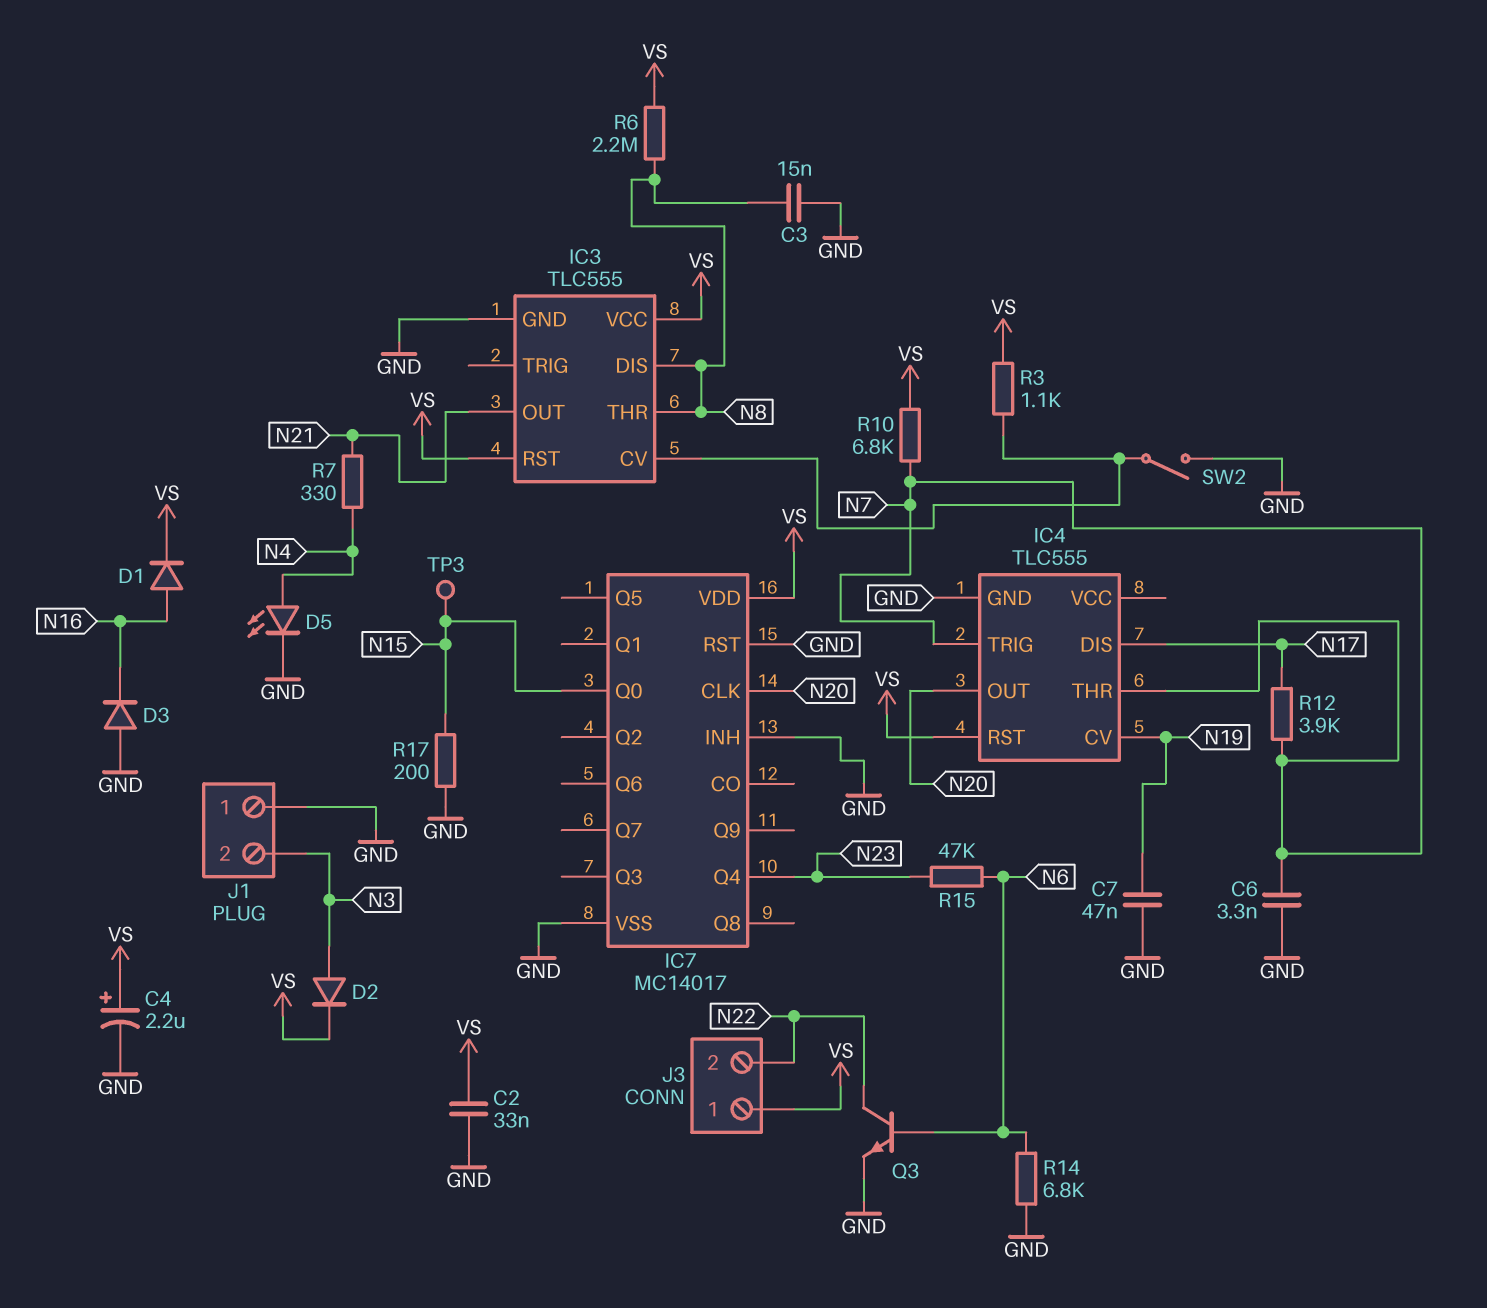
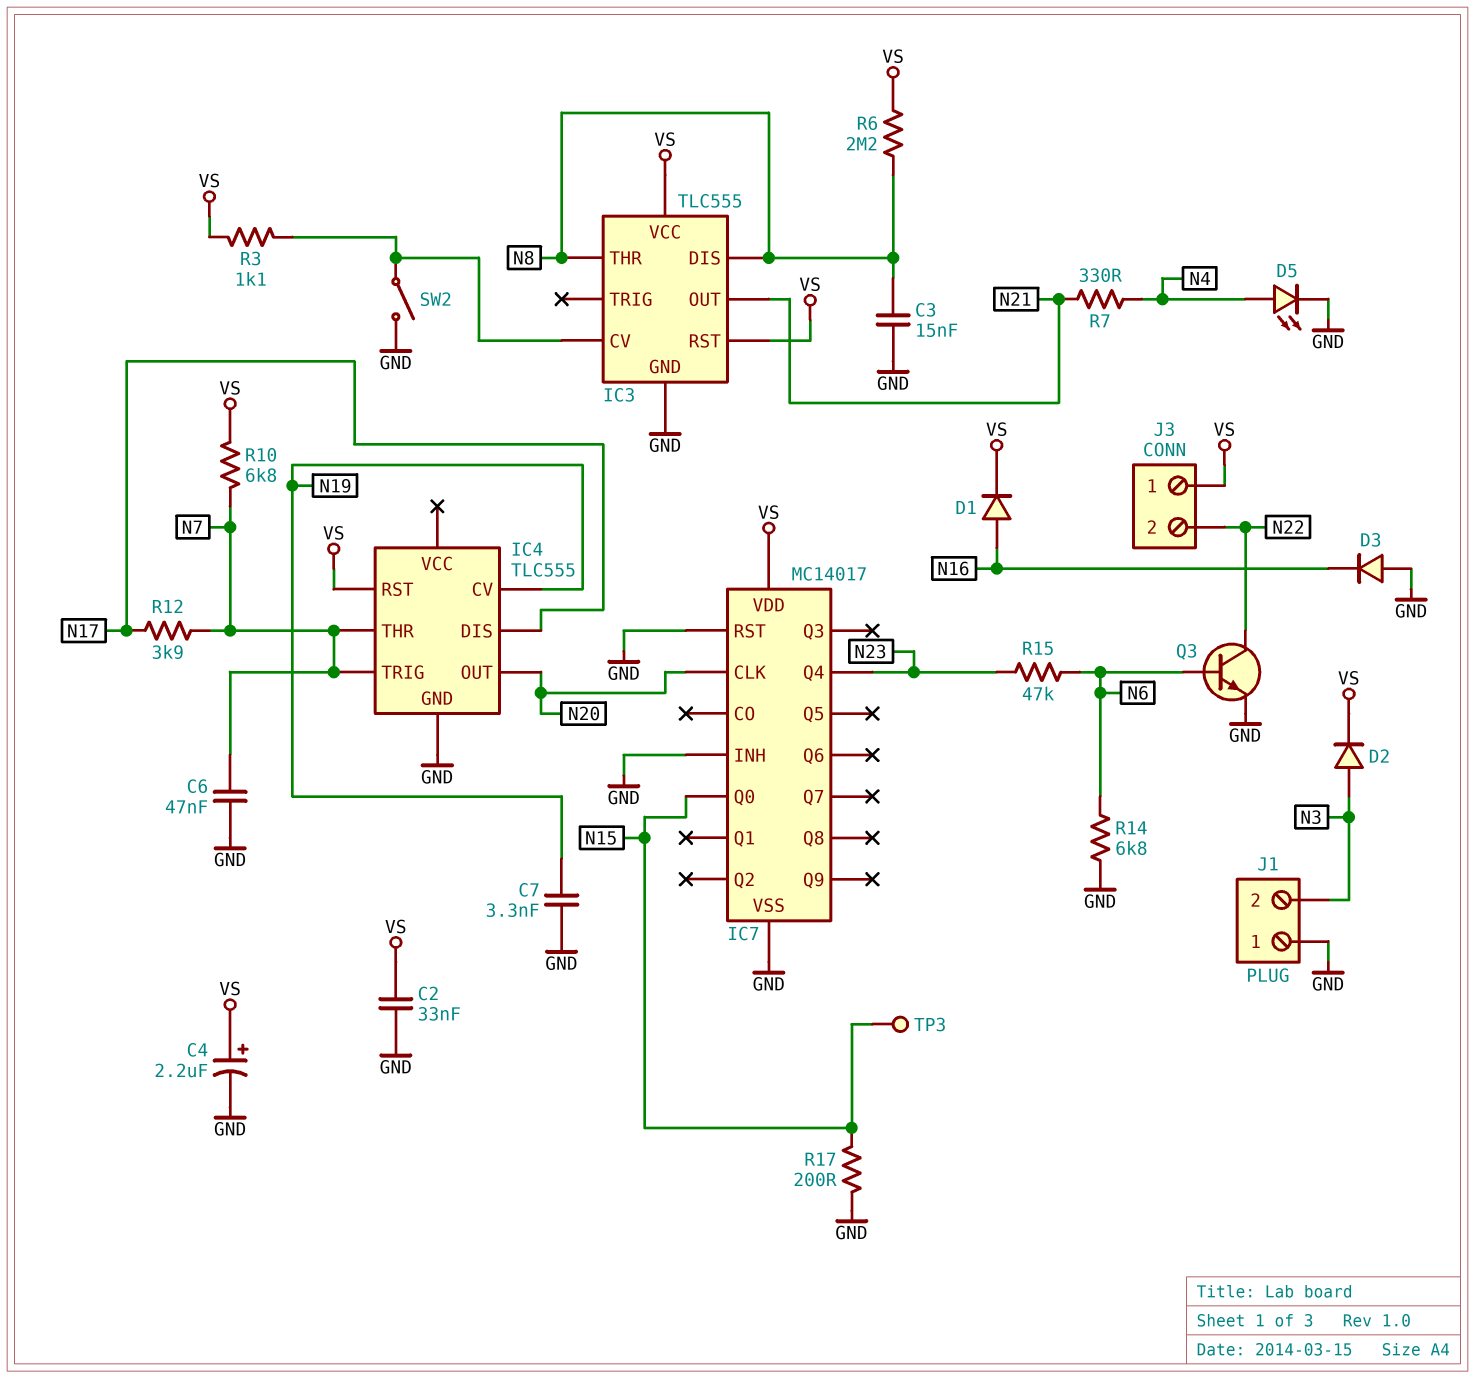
C6: 3.3nF (GND, N7) -> 47nF (GND, N7)
C7: 47nF (GND, N19) -> 3.3nF (GND, N19)

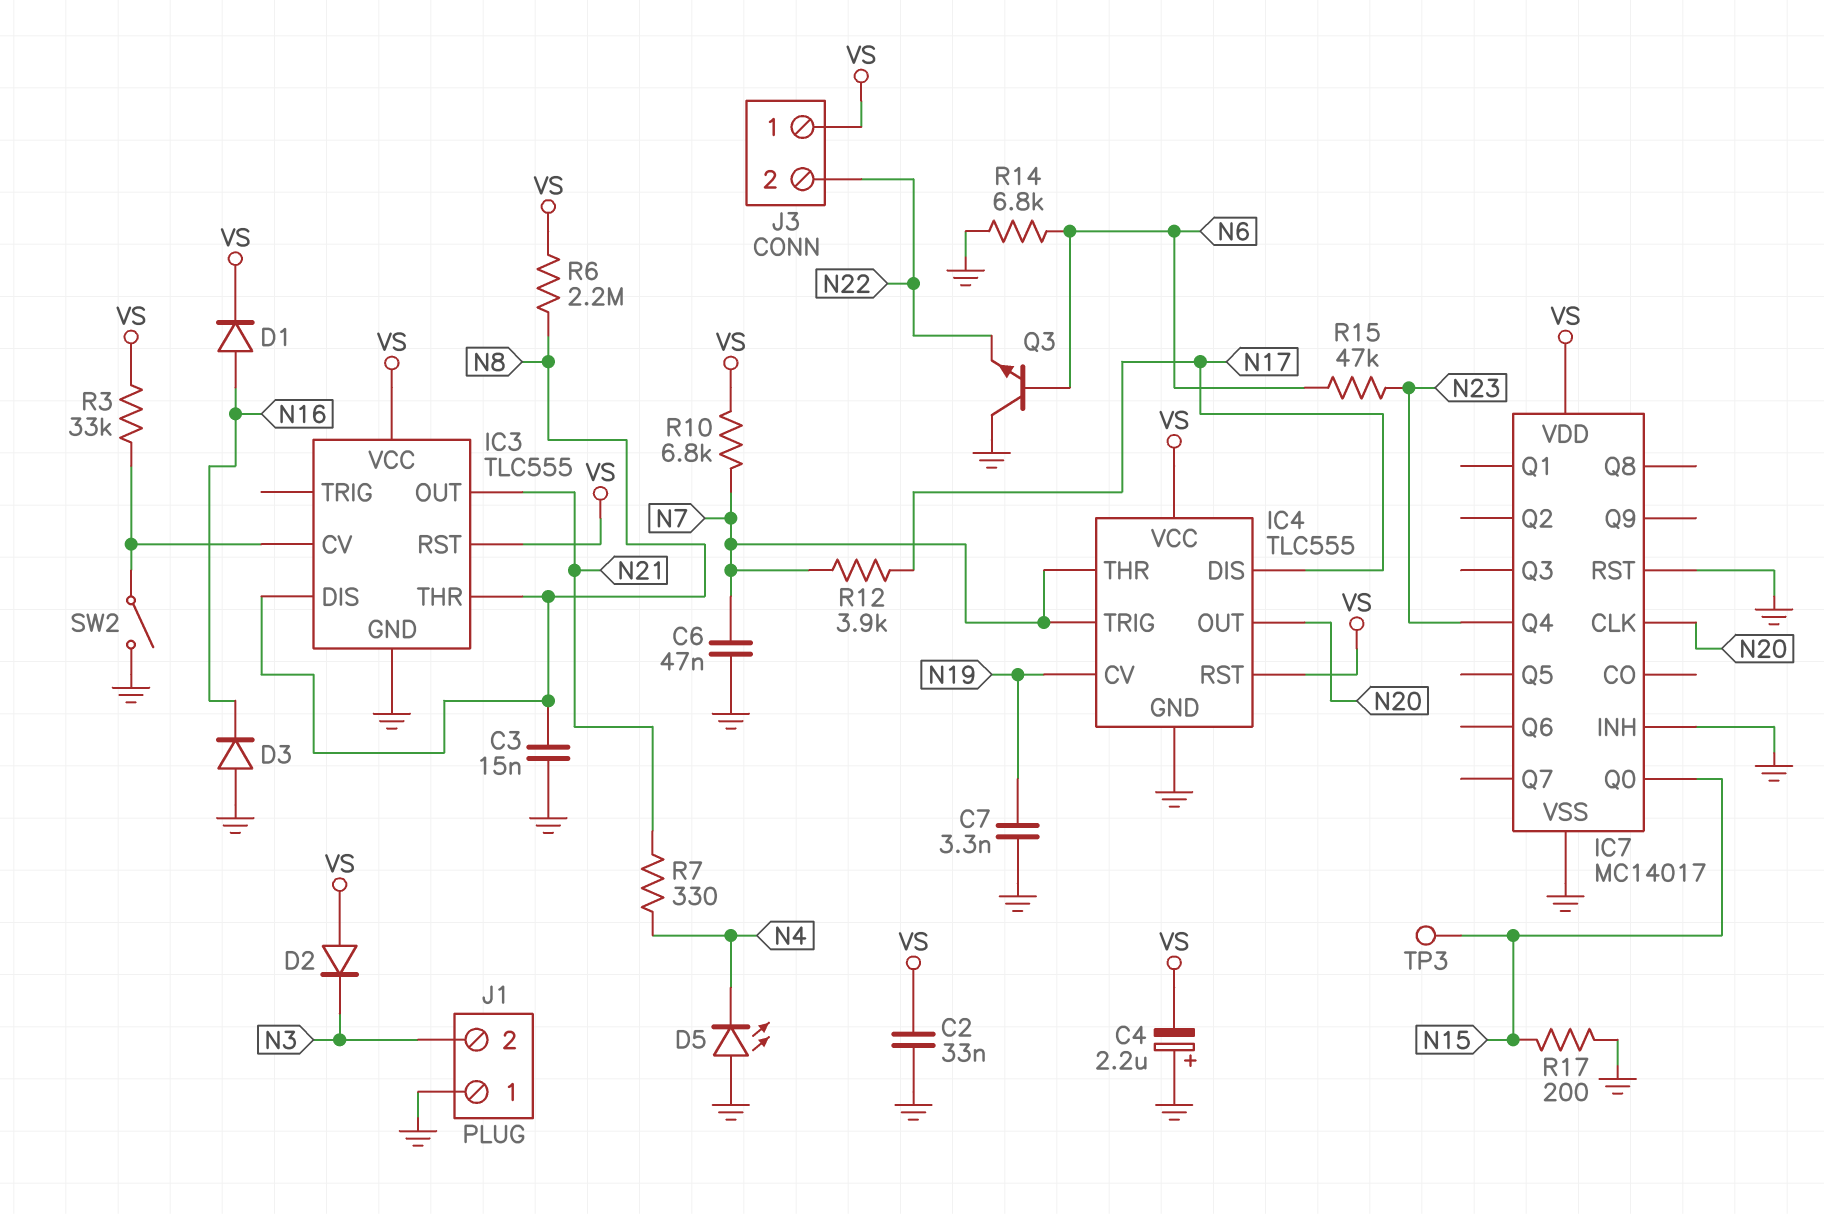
C4: 2.2uF (plus VS, minus GND) -> 2.2uF (plus GND, minus VS)
D2: diode (A N3, K VS) -> diode (A VS, K N3)
D5: LED (A N4, K GND) -> LED (A GND, K N4)
IC4 pin VCC: none -> VS
Q3: NPN (B N6, C N22, E GND) -> NPN (B N6, C GND, E N22)
R3: 1.1k (IC3/CV, VS) -> 33k (IC3/CV, VS)

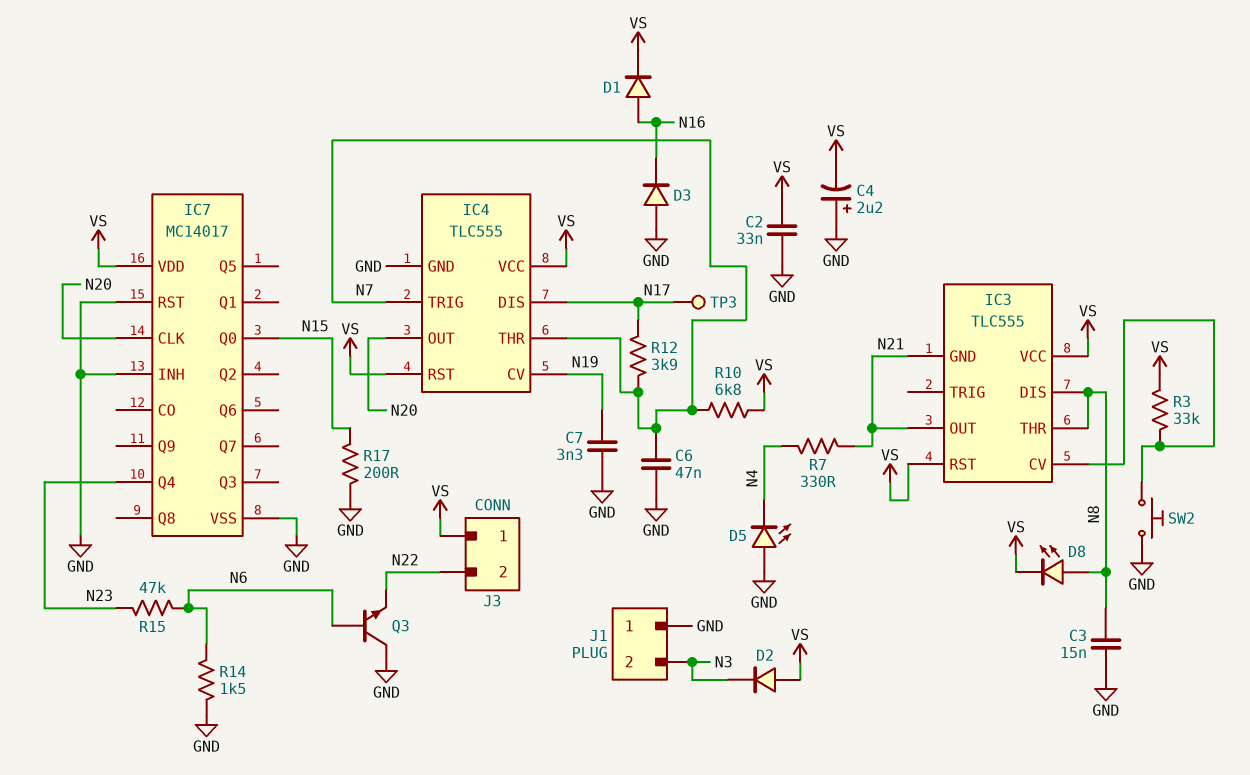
D8: none -> LED (A N8, K VS)
IC3 pin GND: GND -> N21
R6: 2.2M (N8, VS) -> none
R14: 6.8k (GND, N6) -> 1.5k (GND, N6)
SW2: switch (GND, IC3/CV) -> button (GND, IC3/CV)
TP3: test point (N15) -> test point (N17)

